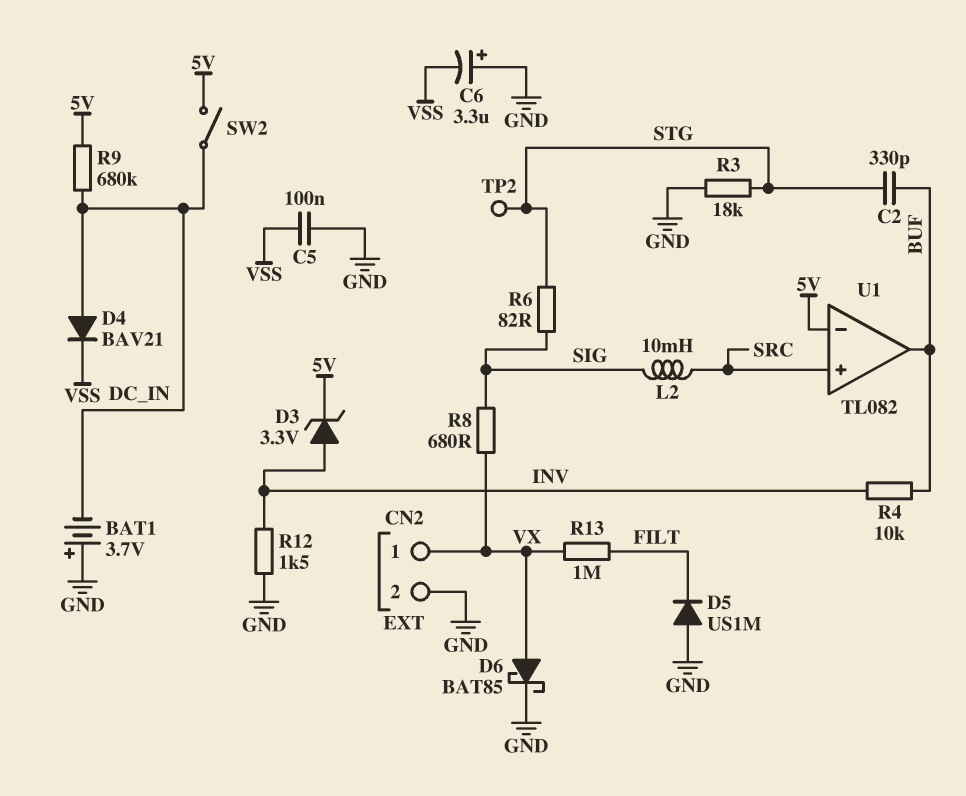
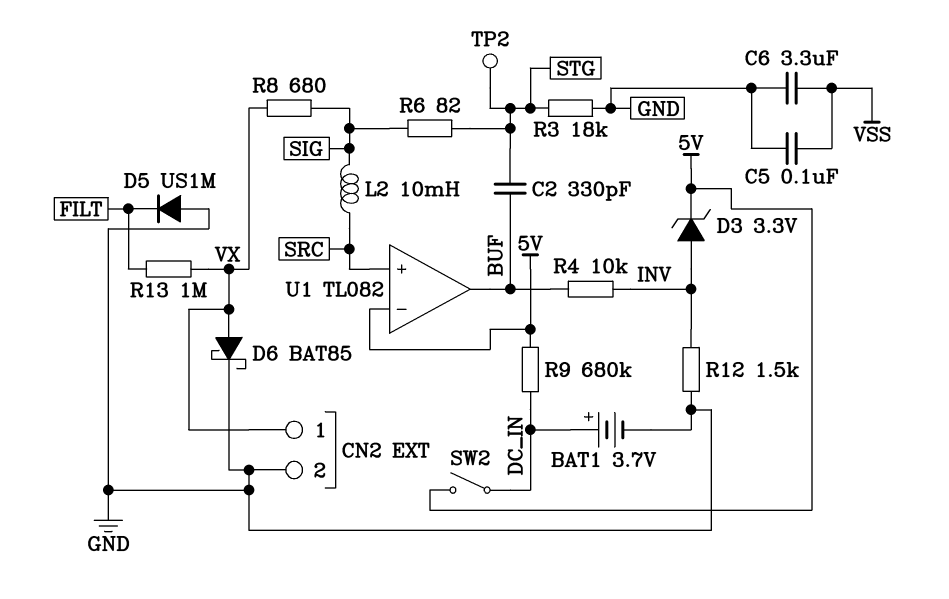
BAT1: 3.7V (plus GND, minus DC_IN) -> 3.7V (plus DC_IN, minus GND)
C6: 3.3uF (plus GND, minus VSS) -> 3.3uF (GND, VSS)
D4: diode BAV21 (A DC_IN, K VSS) -> none

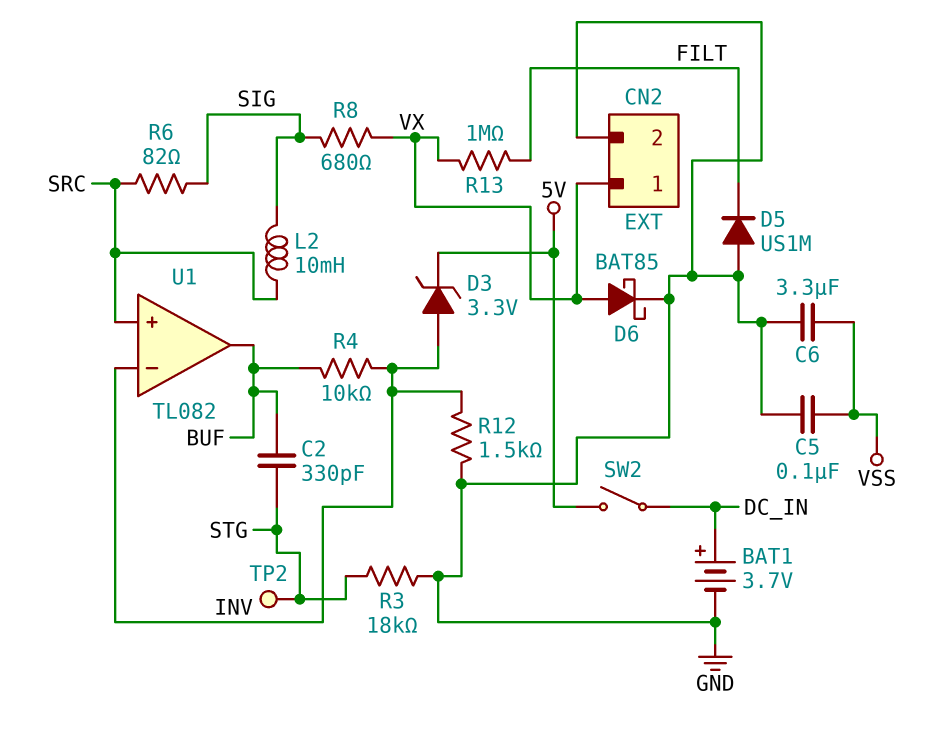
R6: 82 (SIG, STG) -> 82 (SIG, SRC)
R9: 680k (5V, DC_IN) -> none
U1 pin in-: 5V -> INV

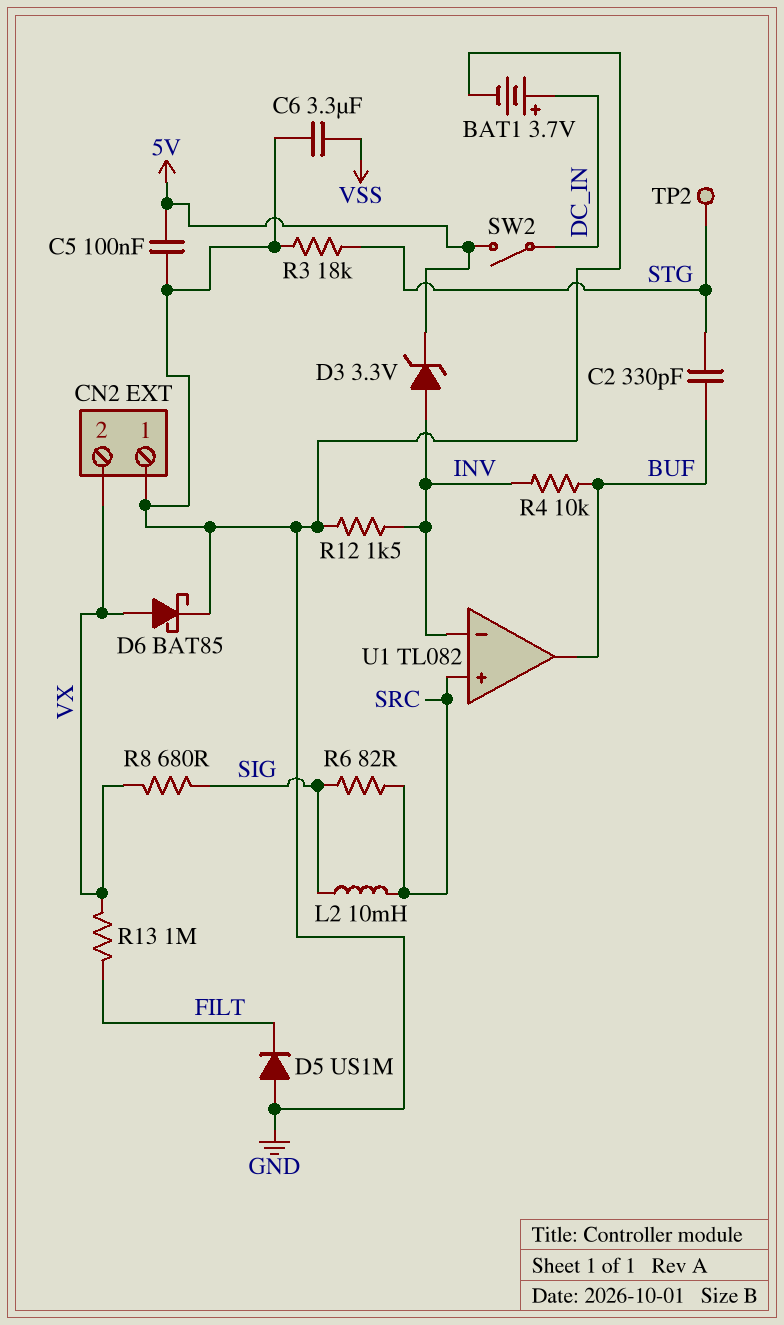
C5: 100nF (GND, VSS) -> 100nF (5V, GND)
CN2 pin 1: VX -> GND
CN2 pin 2: GND -> VX

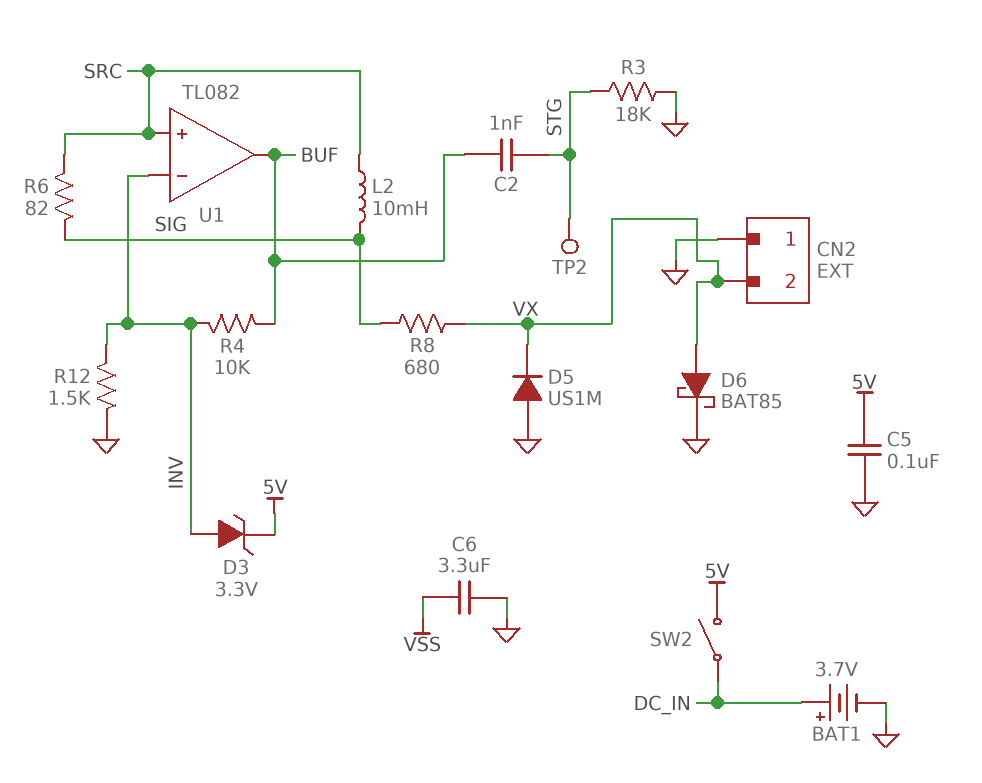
C2: 330pF (BUF, STG) -> 1nF (BUF, STG)
D5: diode US1M (A GND, K FILT) -> diode US1M (A GND, K VX)
R13: 1M (FILT, VX) -> none

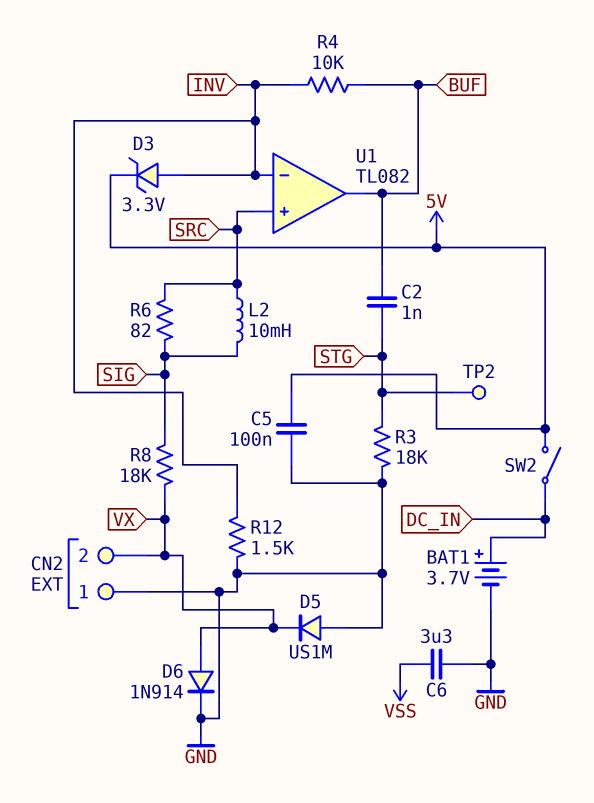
D6: schottky BAT85 (A VX, K GND) -> diode 1N914 (A VX, K GND)
R8: 680 (SIG, VX) -> 18k (SIG, VX)

